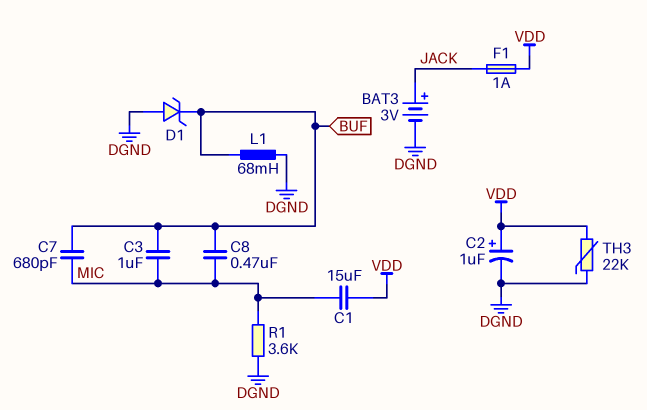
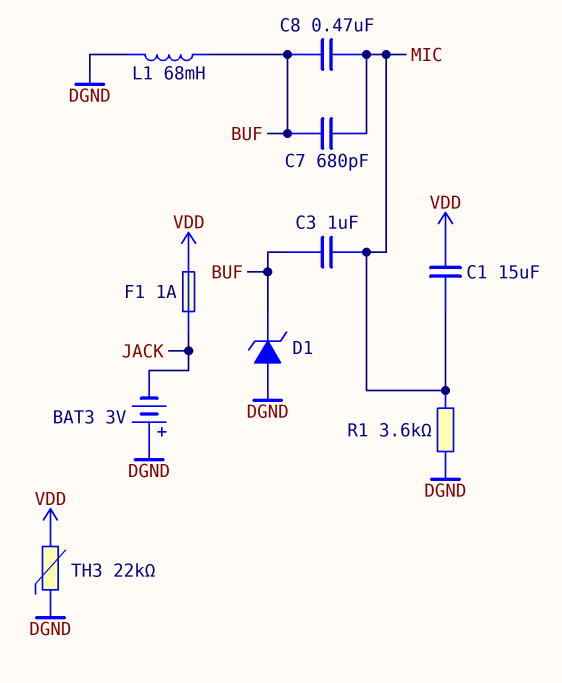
BAT3: 3V (plus JACK, minus DGND) -> 3V (plus DGND, minus JACK)
C2: 1uF (plus VDD, minus DGND) -> none

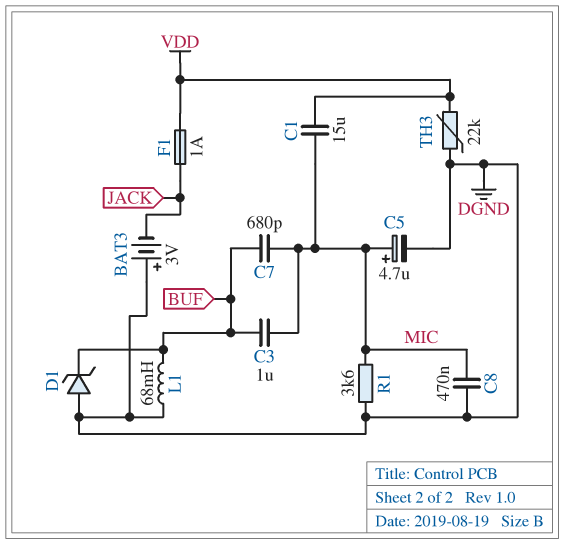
C5: none -> 4.7uF (plus MIC, minus DGND)
C8: 470nF (BUF, MIC) -> 470nF (DGND, MIC)

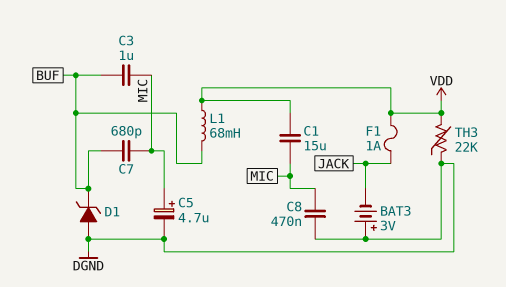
L1: 68mH (BUF, DGND) -> 68mH (BUF, VDD)
R1: 3.6k (DGND, MIC) -> none

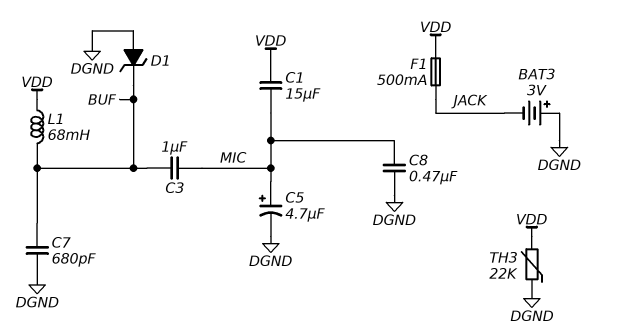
C7: 680pF (BUF, MIC) -> 680pF (BUF, DGND)
F1: 1A (JACK, VDD) -> 500mA (JACK, VDD)

